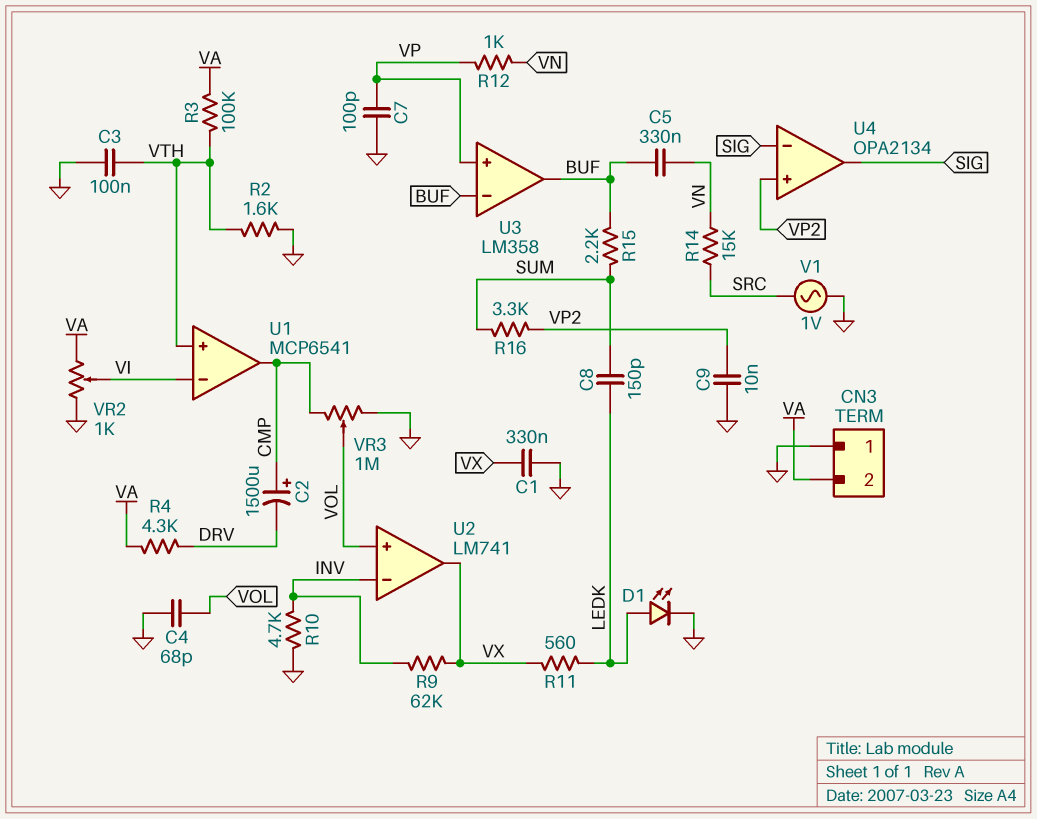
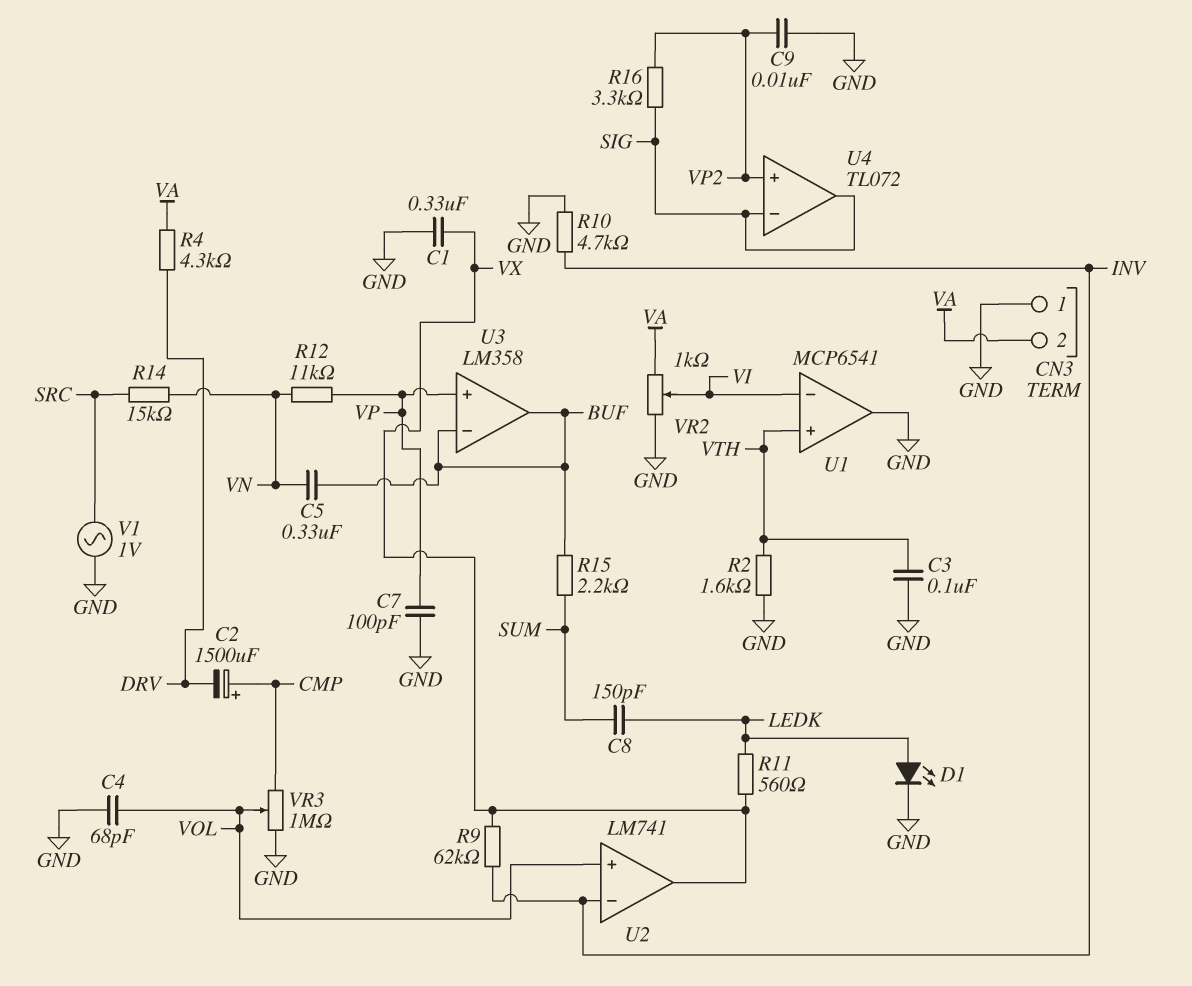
R3: 100k (VA, VTH) -> none
R12: 1k (VN, VP) -> 11k (VN, VP)
R16: 3.3k (SUM, VP2) -> 3.3k (SIG, VP2)
U1 pin out: CMP -> GND
U4: OPA2134 -> TL072

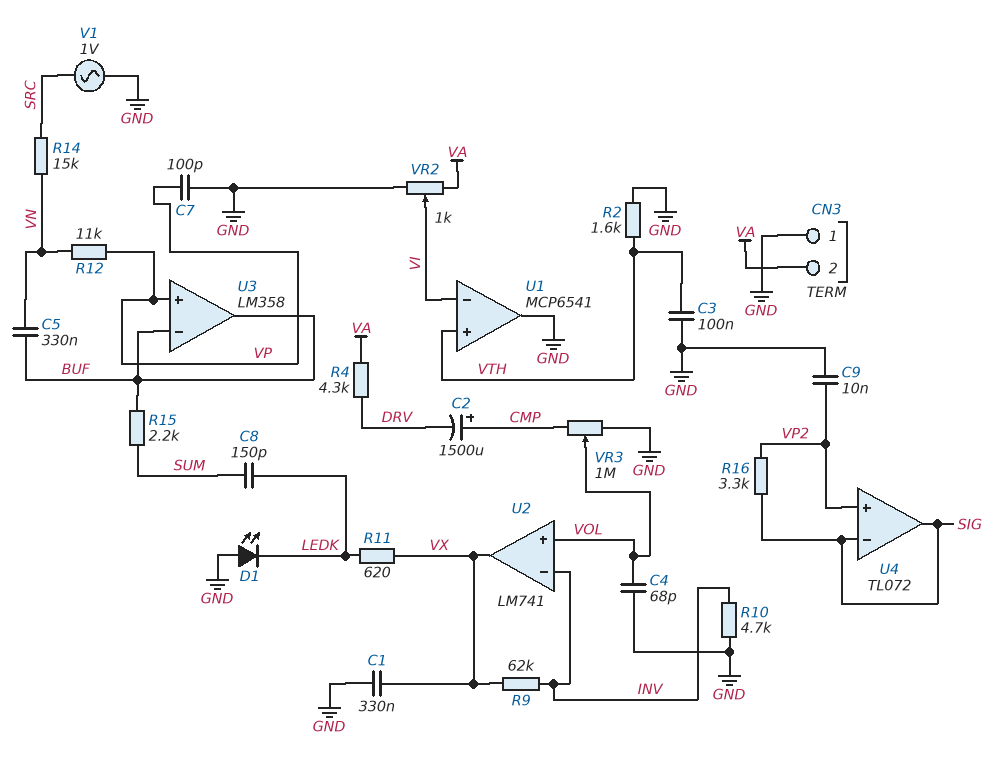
D1: LED (A LEDK, K GND) -> LED (A GND, K LEDK)
R11: 560 (LEDK, VX) -> 620 (LEDK, VX)

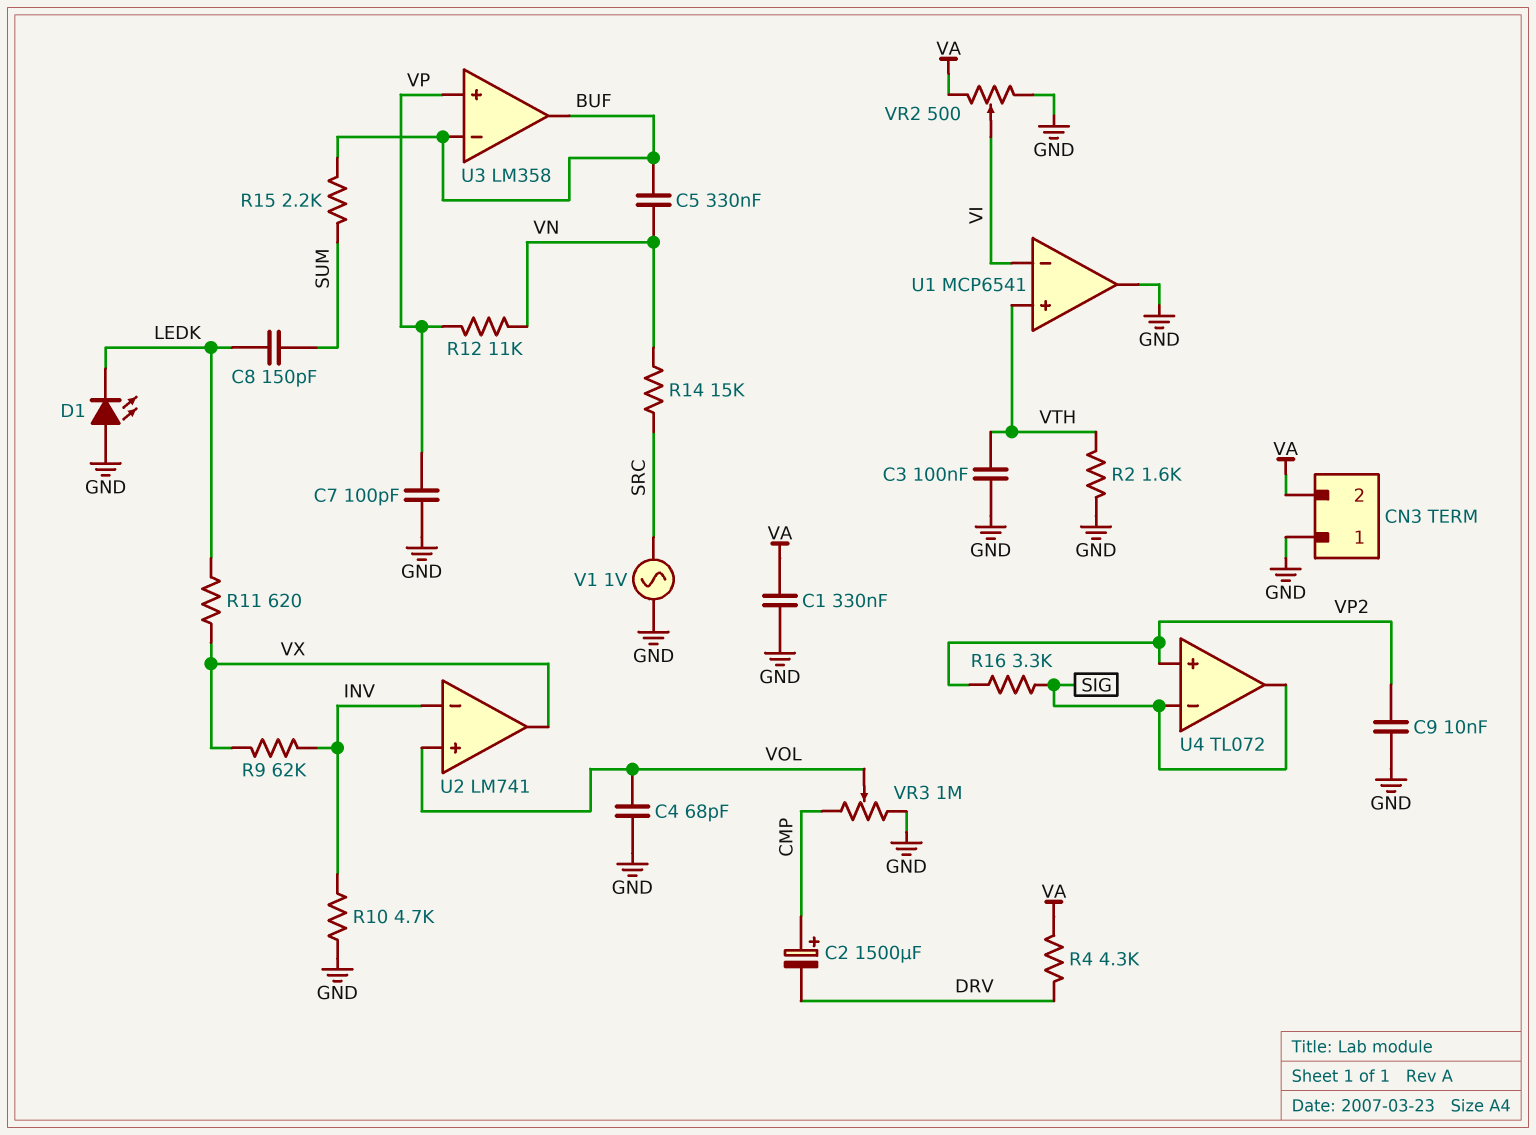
C1: 330nF (GND, VX) -> 330nF (GND, VA)
VR2: 1k (GND, VA, wiper VI) -> 500 (GND, VA, wiper VI)

